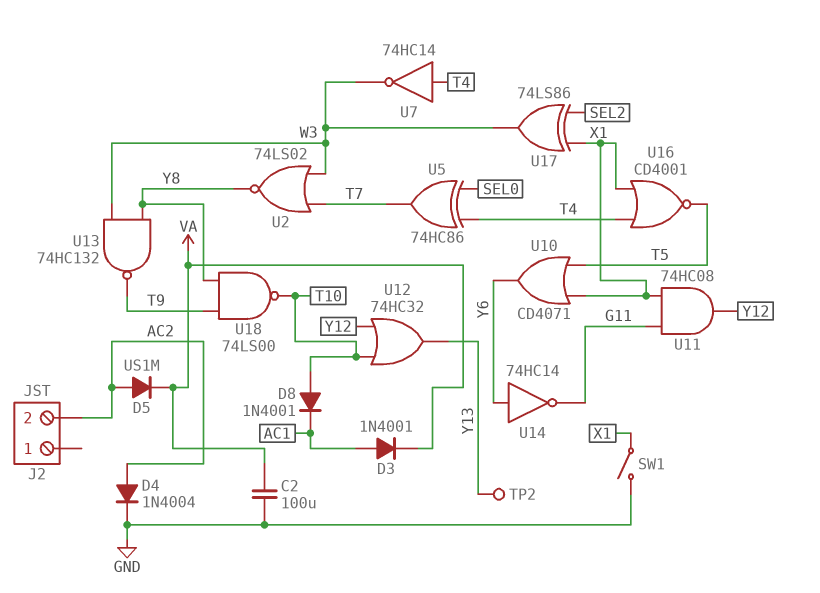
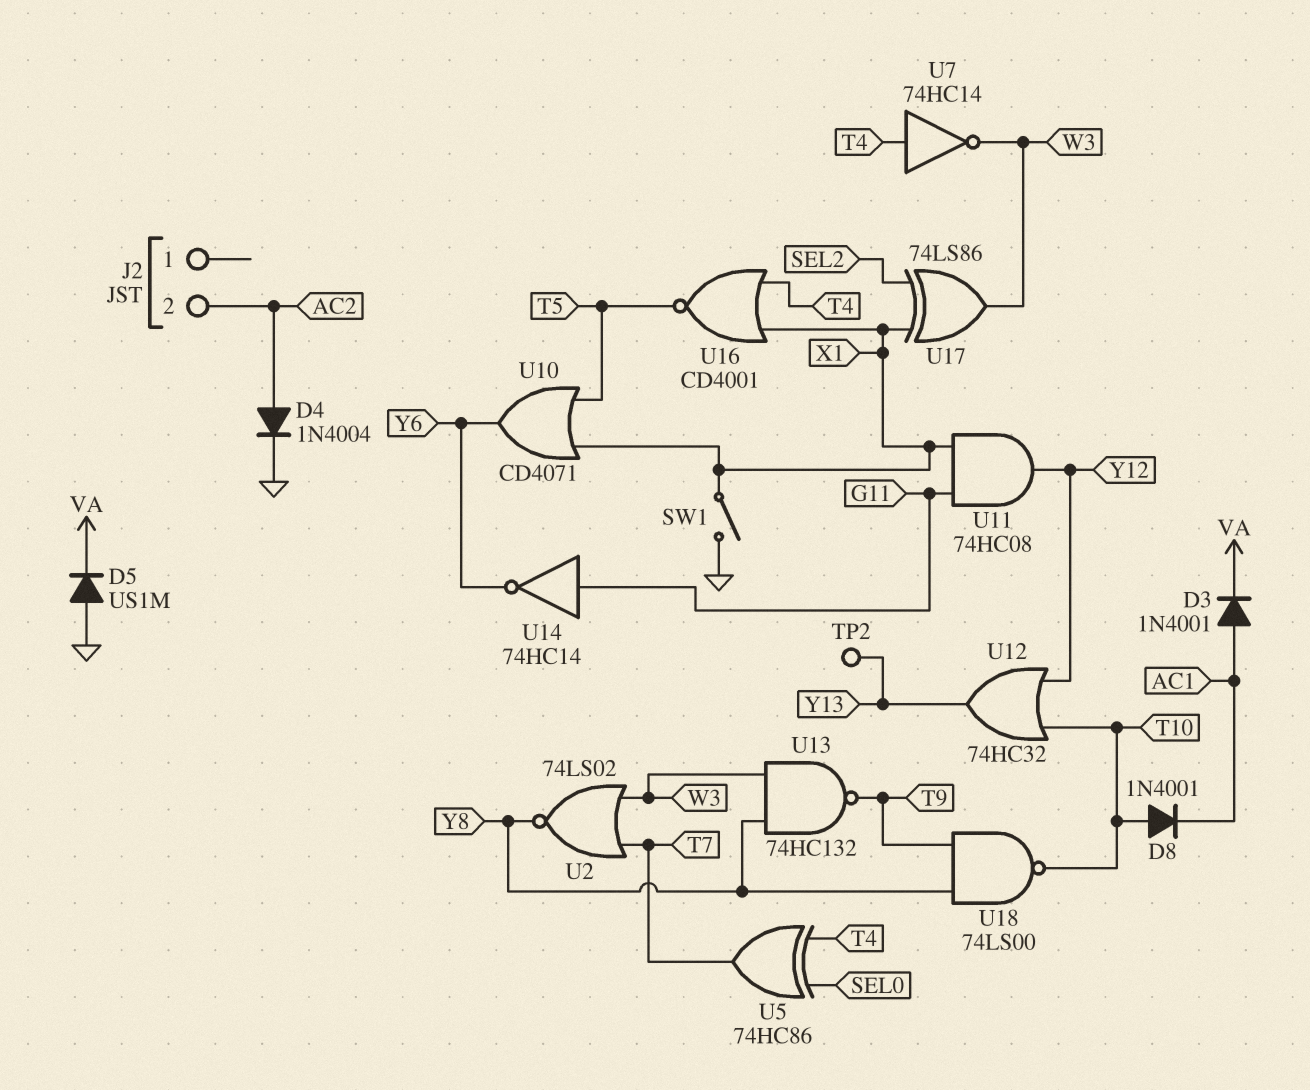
C2: 100uF (GND, VA) -> none
D5: diode US1M (A AC2, K VA) -> diode US1M (A GND, K VA)
U14: NOT 74HC14 (in Y6, out G11) -> NOT 74HC14 (in G11, out Y6)

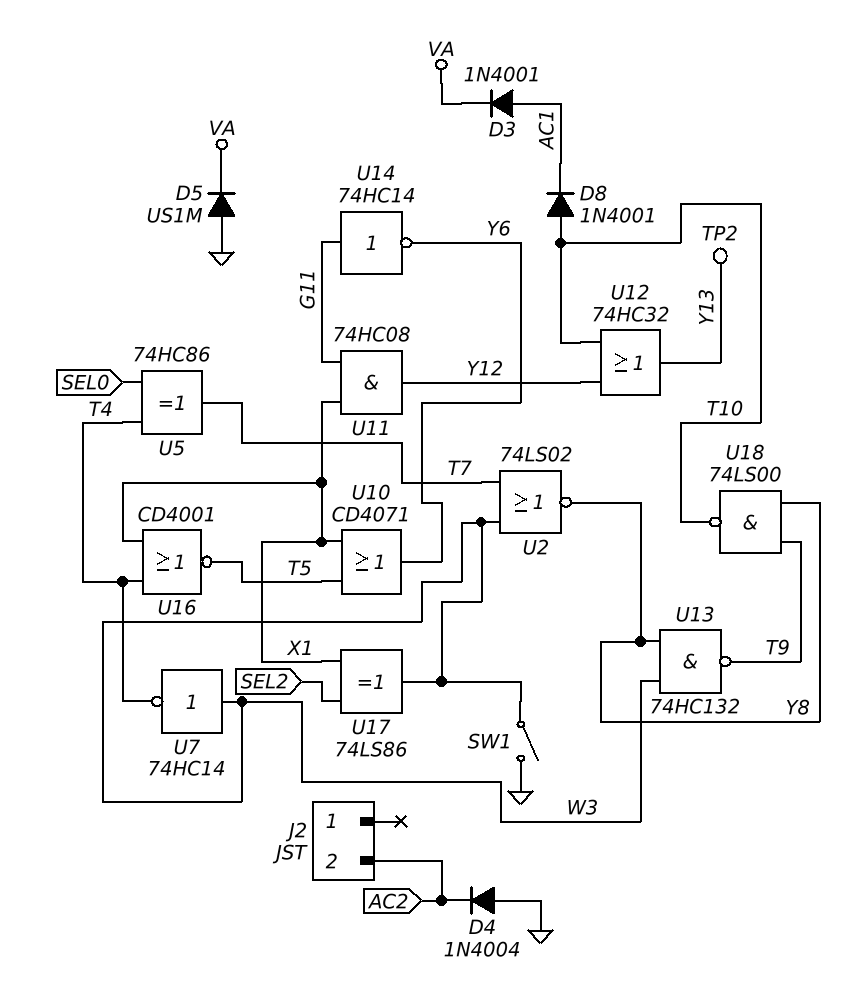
D4: diode 1N4004 (A AC2, K GND) -> diode 1N4004 (A GND, K AC2)
SW1: switch (GND, X1) -> switch (GND, W3)
U7: NOT 74HC14 (in T4, out W3) -> NOT 74HC14 (in W3, out T4)

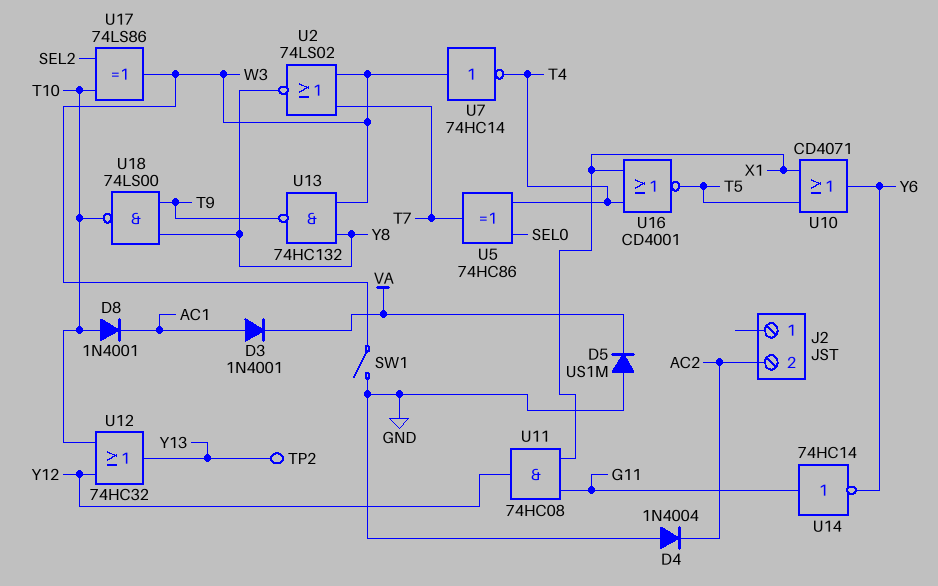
U17: XOR 74LS86 (in SEL2, in X1, out W3) -> XOR 74LS86 (in SEL2, in T10, out W3)

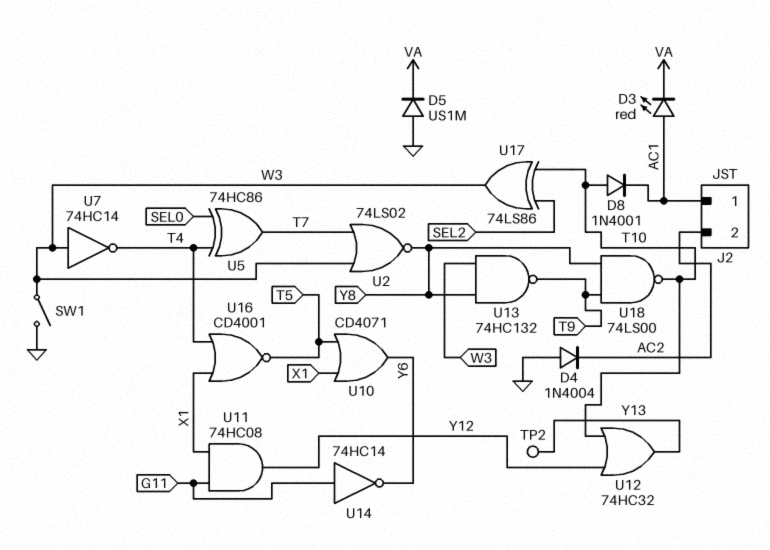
D3: diode 1N4001 (A AC1, K VA) -> LED red (A AC1, K VA)
J2 pin 1: none -> AC1

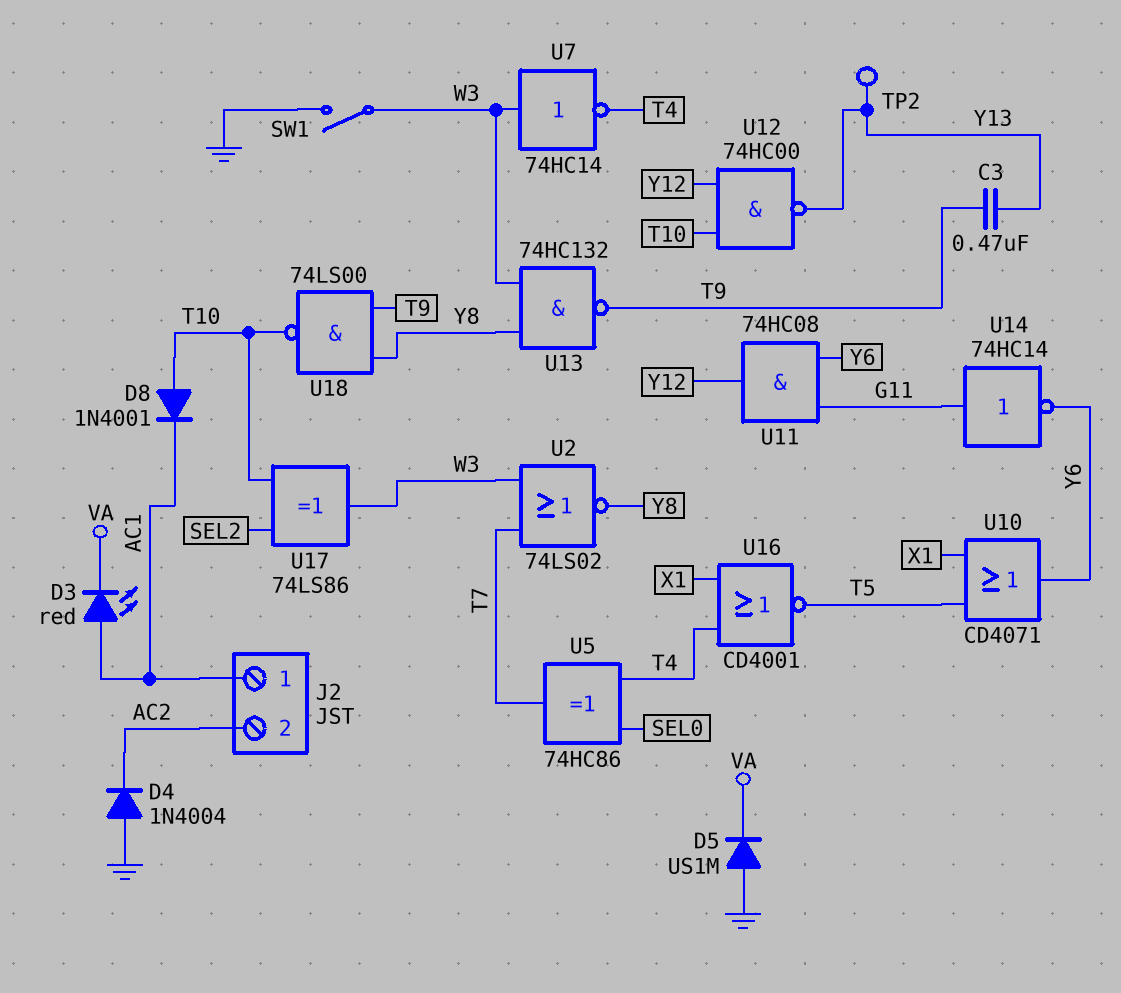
C3: none -> 470nF (T9, Y13)
U11: AND 74HC08 (in G11, in X1, out Y12) -> AND 74HC08 (in G11, in Y6, out Y12)
U12: OR 74HC32 (in T10, in Y12, out Y13) -> NAND 74HC00 (in T10, in Y12, out Y13)

